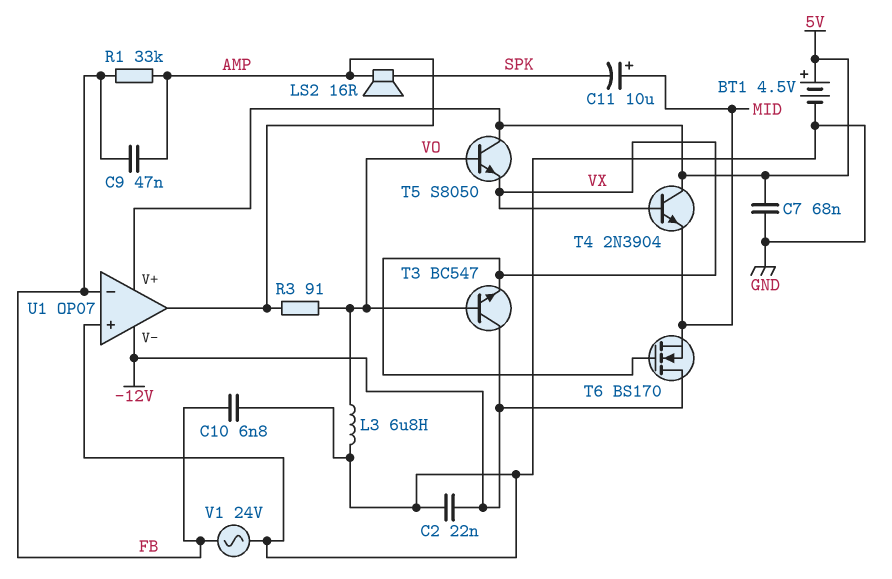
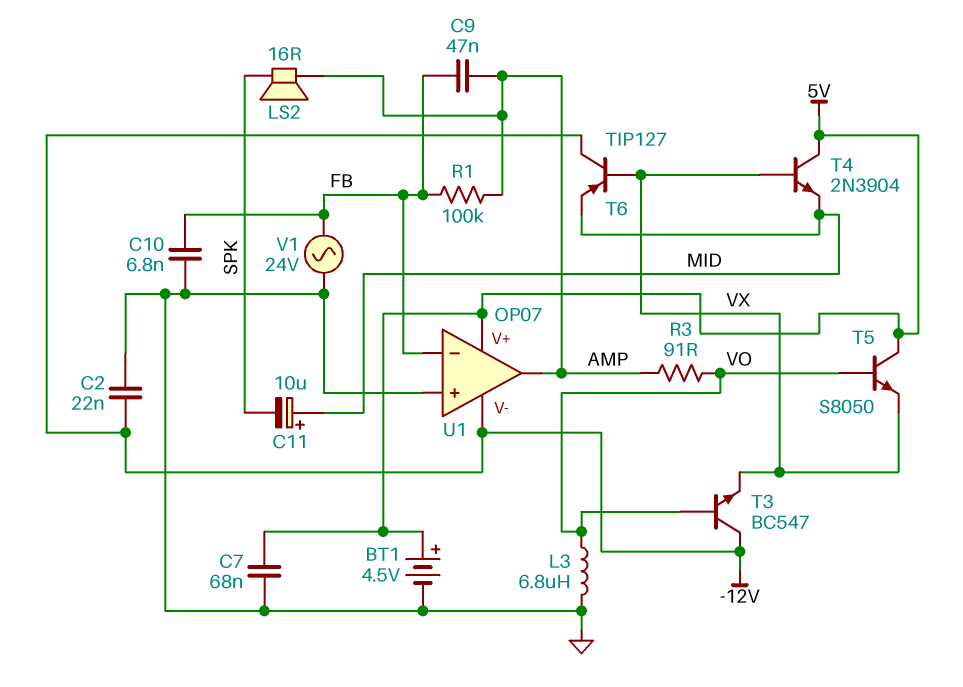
R1: 33k (AMP, FB) -> 100k (AMP, FB)
T6: NMOS BS170 (G VX, D -12V, S MID) -> PNP TIP127 (B VX, C -12V, E MID)

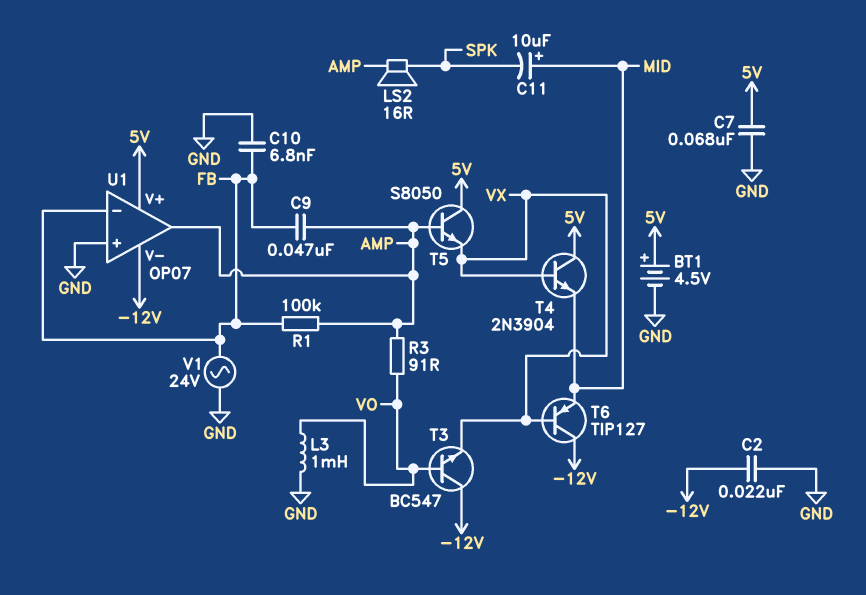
L3: 6.8uH (GND, VO) -> 1mH (GND, VO)
T5: NPN S8050 (B VO, C 5V, E VX) -> NPN S8050 (B AMP, C 5V, E VX)

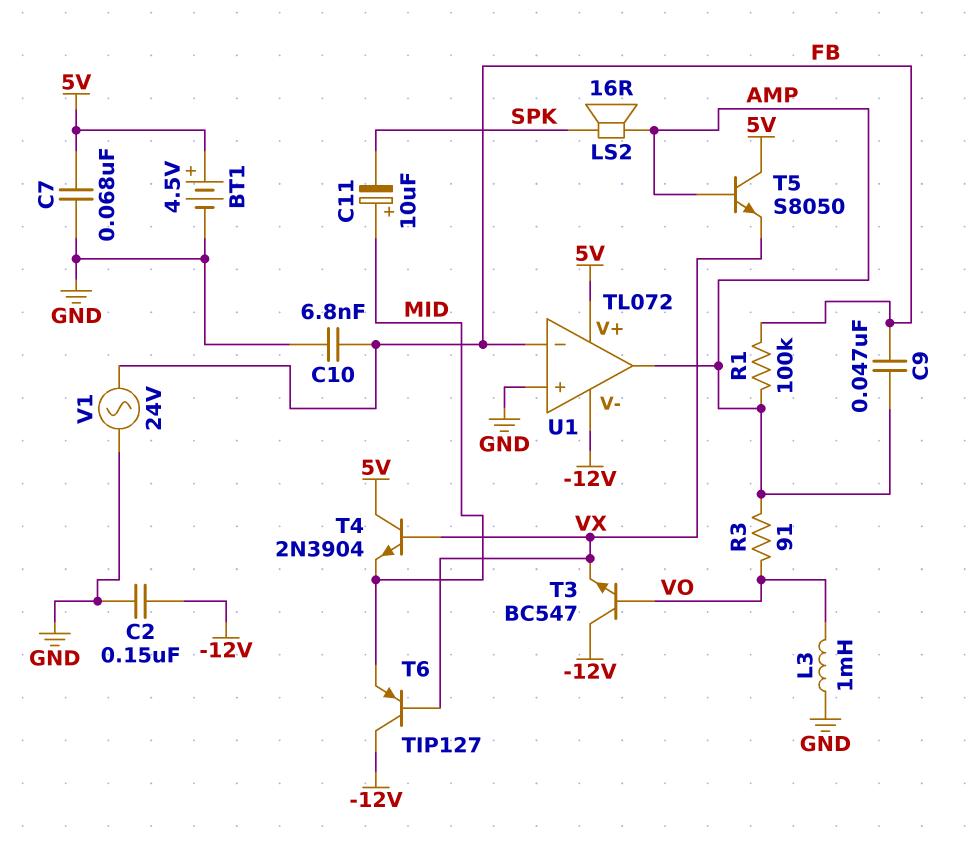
C2: 22nF (-12V, GND) -> 150nF (-12V, GND)
U1: OP07 -> TL072

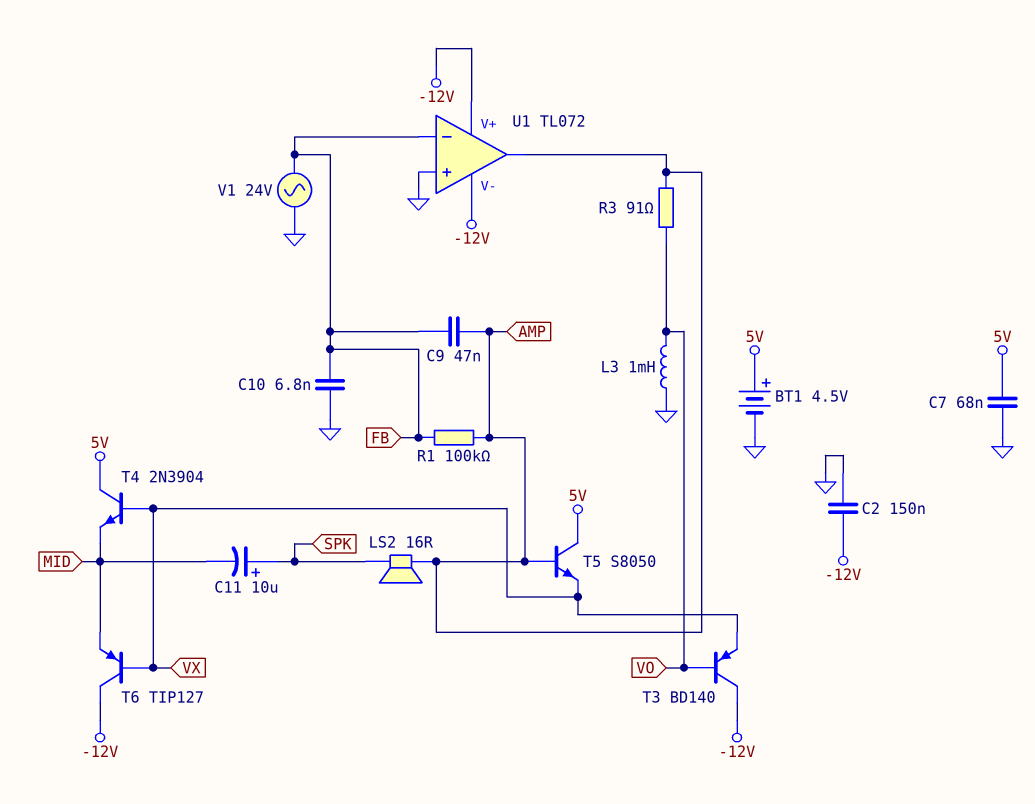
C11: 10uF (plus MID, minus SPK) -> 10uF (plus SPK, minus MID)
T3: NPN BC547 (B VO, C -12V, E VX) -> PNP BD140 (B VO, C -12V, E VX)
U1 pin V+: 5V -> -12V

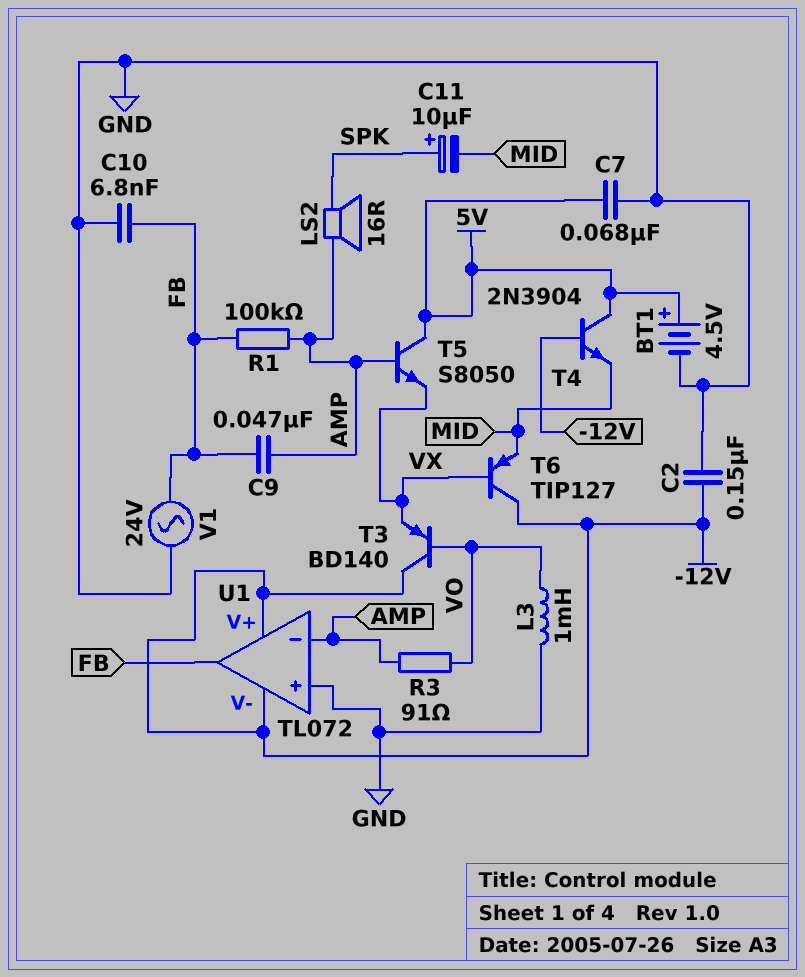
T4: NPN 2N3904 (B VX, C 5V, E MID) -> NPN 2N3904 (B -12V, C 5V, E MID)
U1 pin in-: FB -> AMP
U1 pin out: AMP -> FB

